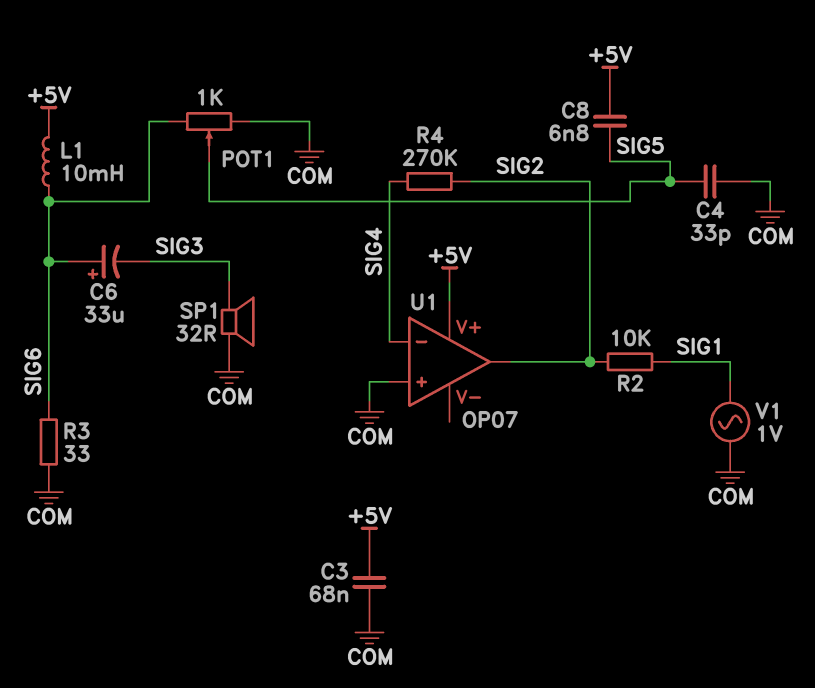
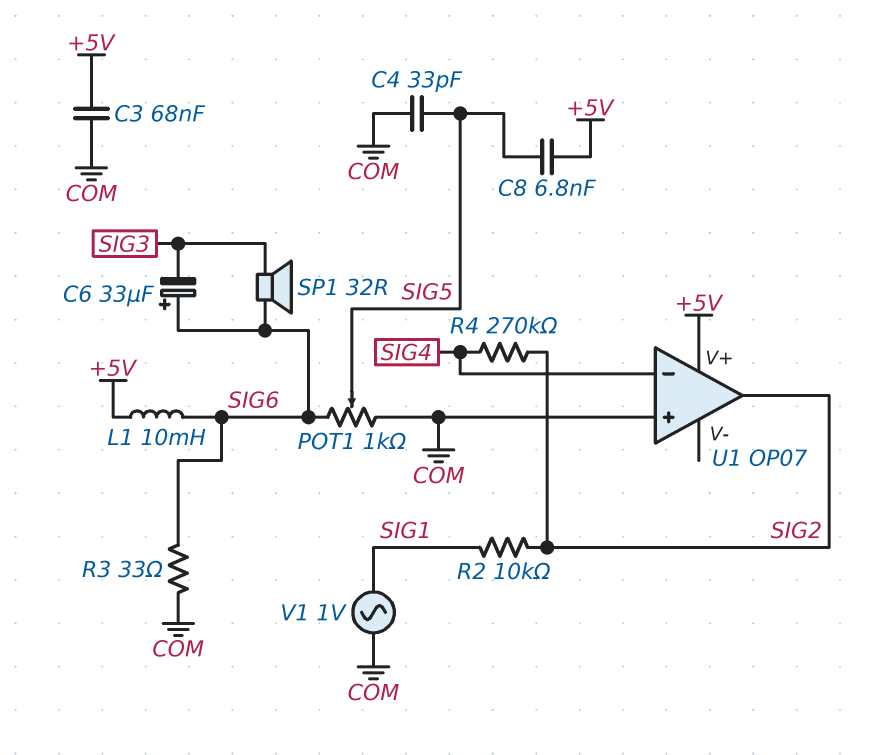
SP1: speaker 32R (COM, SIG3) -> speaker 32R (SIG3, SIG6)

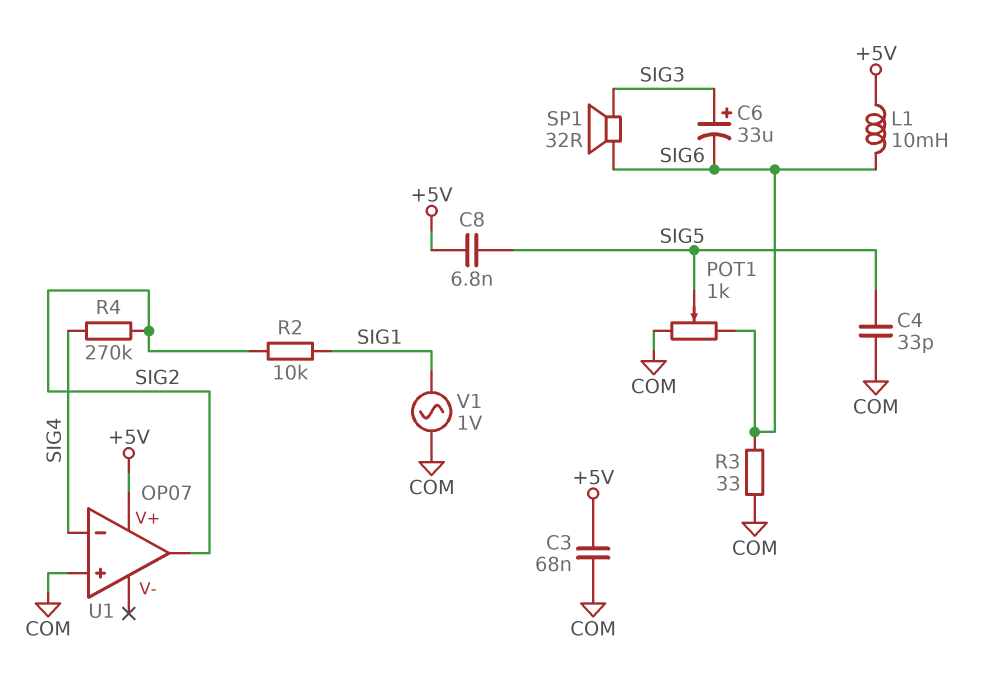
C6: 33uF (plus SIG6, minus SIG3) -> 33uF (plus SIG3, minus SIG6)

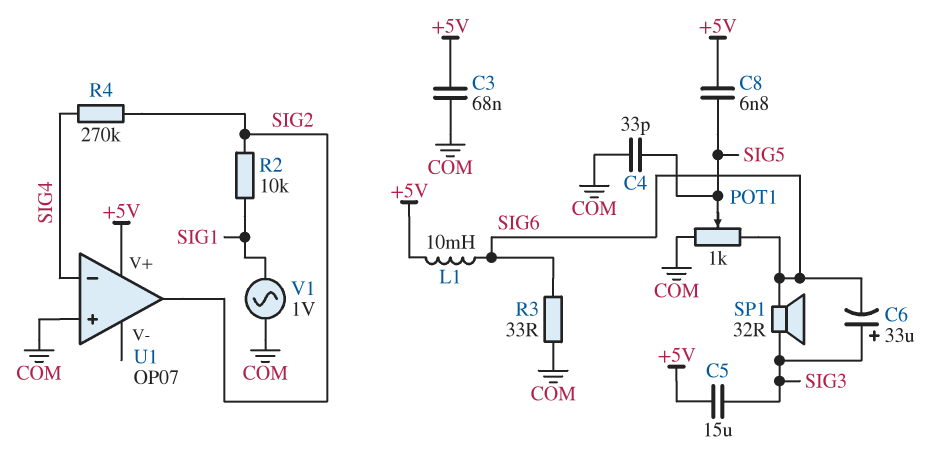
C5: none -> 15uF (+5V, SIG3)

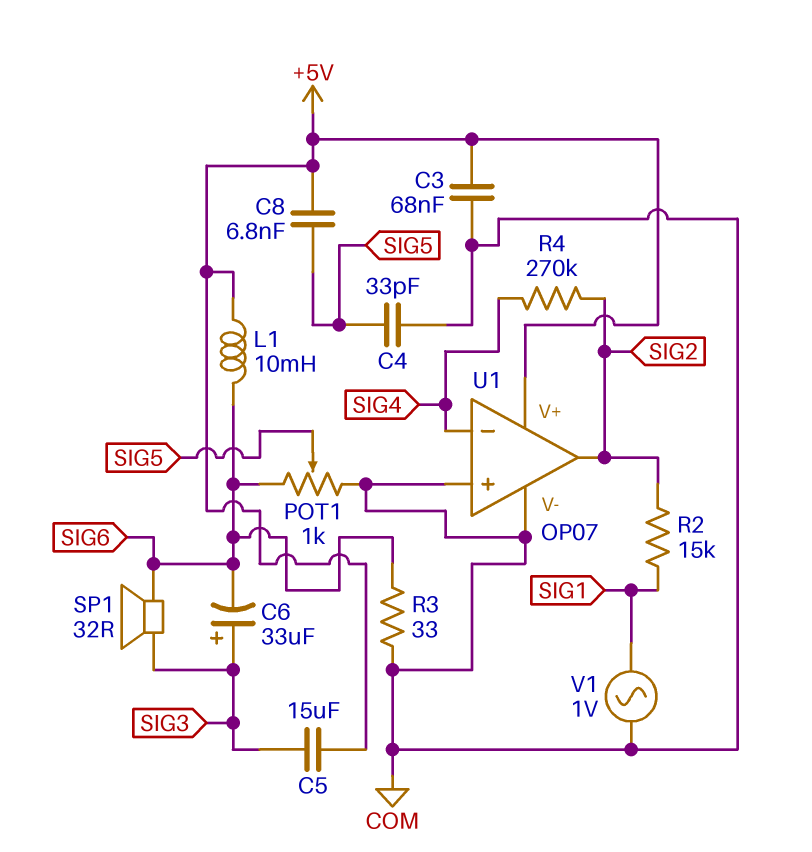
R2: 10k (SIG1, SIG2) -> 15k (SIG1, SIG2)
U1 pin V-: none -> COM

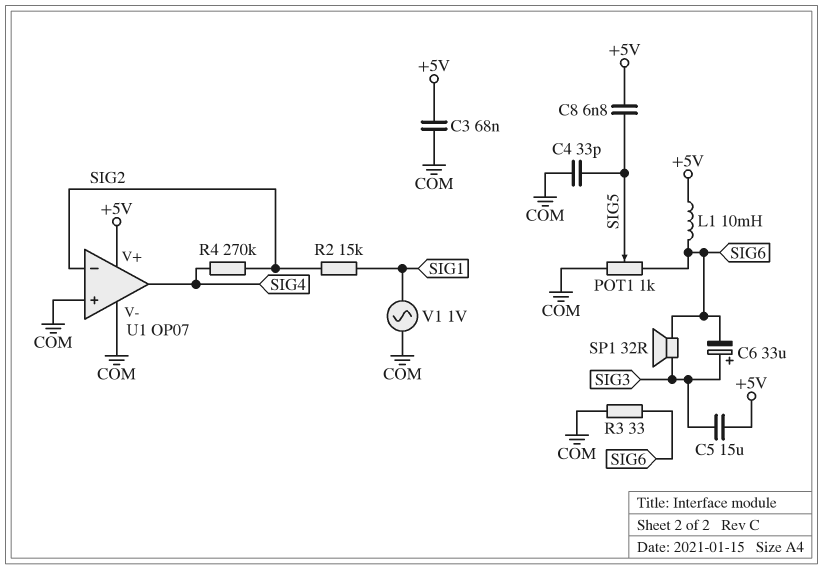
U1 pin in-: SIG4 -> SIG2
U1 pin out: SIG2 -> SIG4

